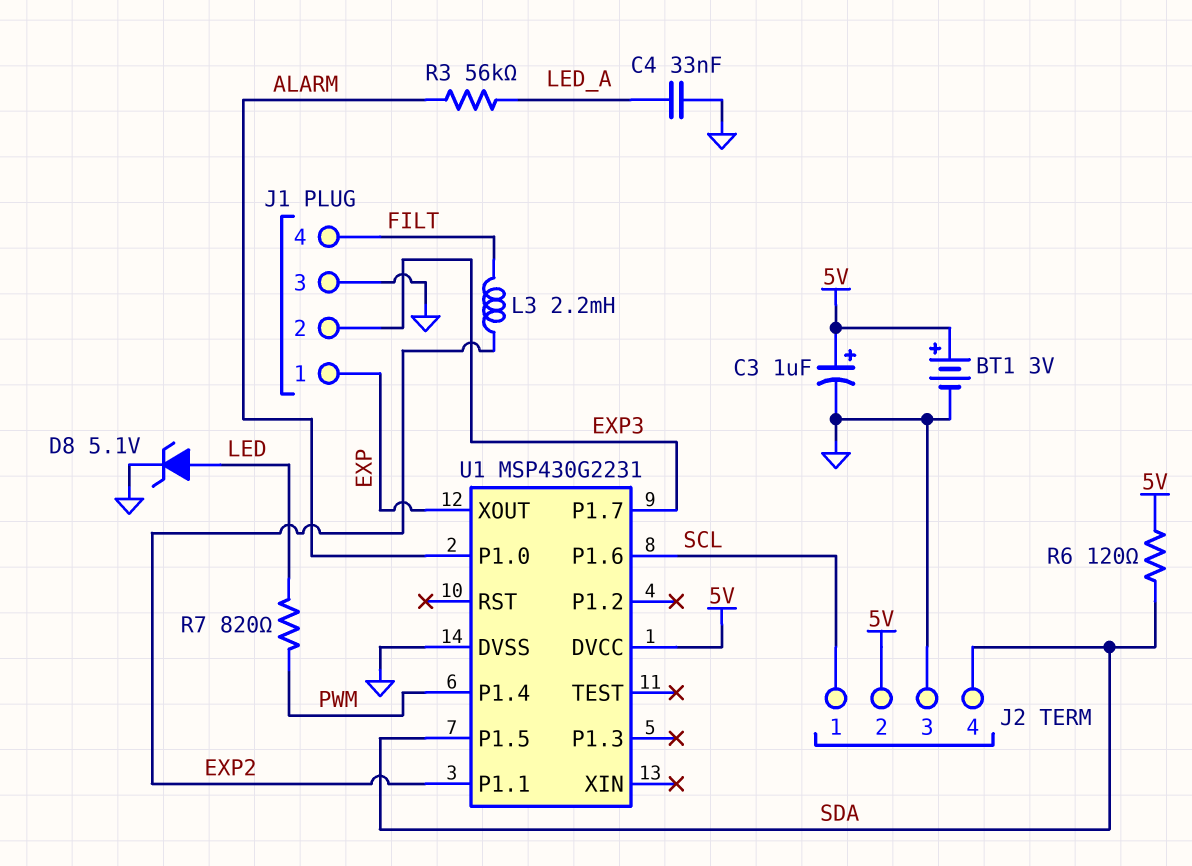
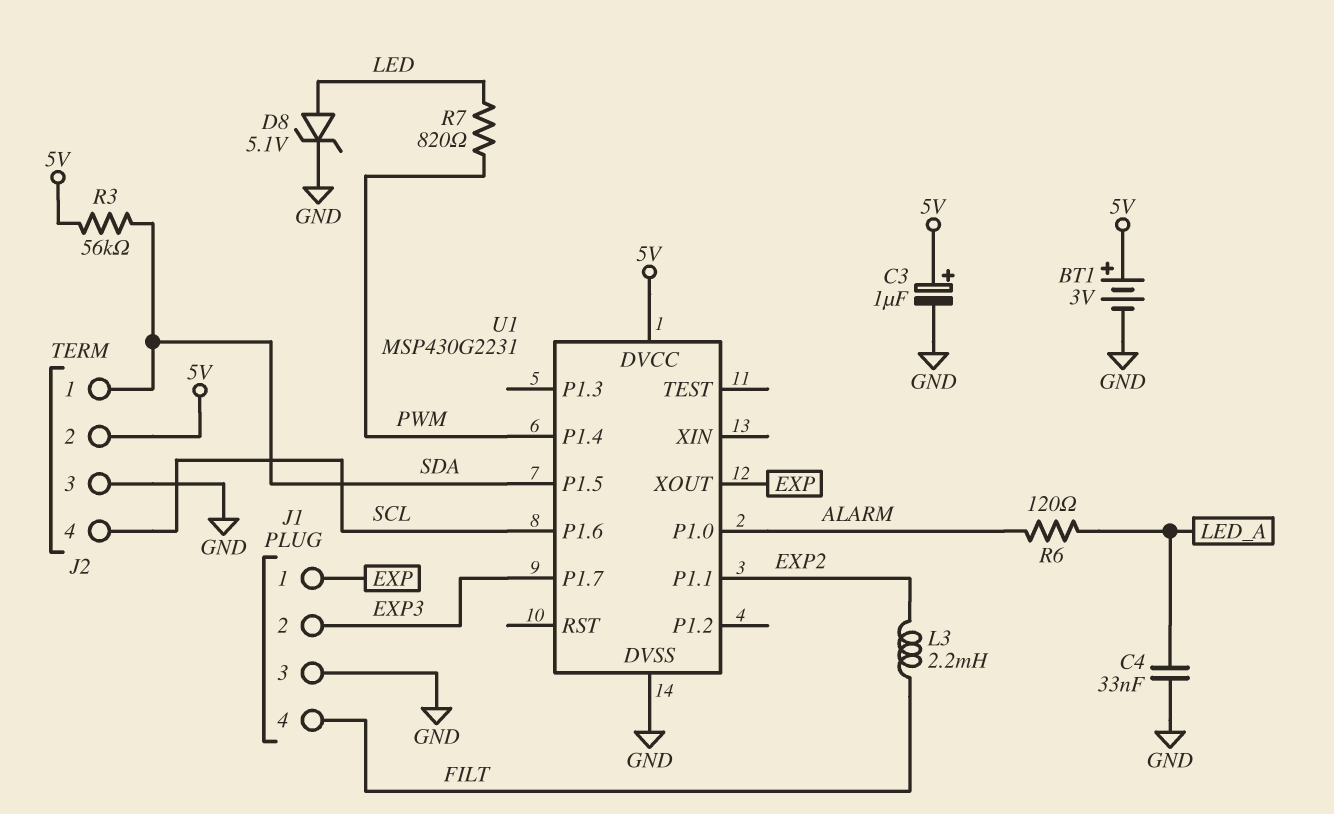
J2 pin 1: SCL -> SDA
J2 pin 4: SDA -> SCL
R3: 56k (ALARM, LED_A) -> 56k (5V, SDA)
R6: 120 (5V, SDA) -> 120 (ALARM, LED_A)

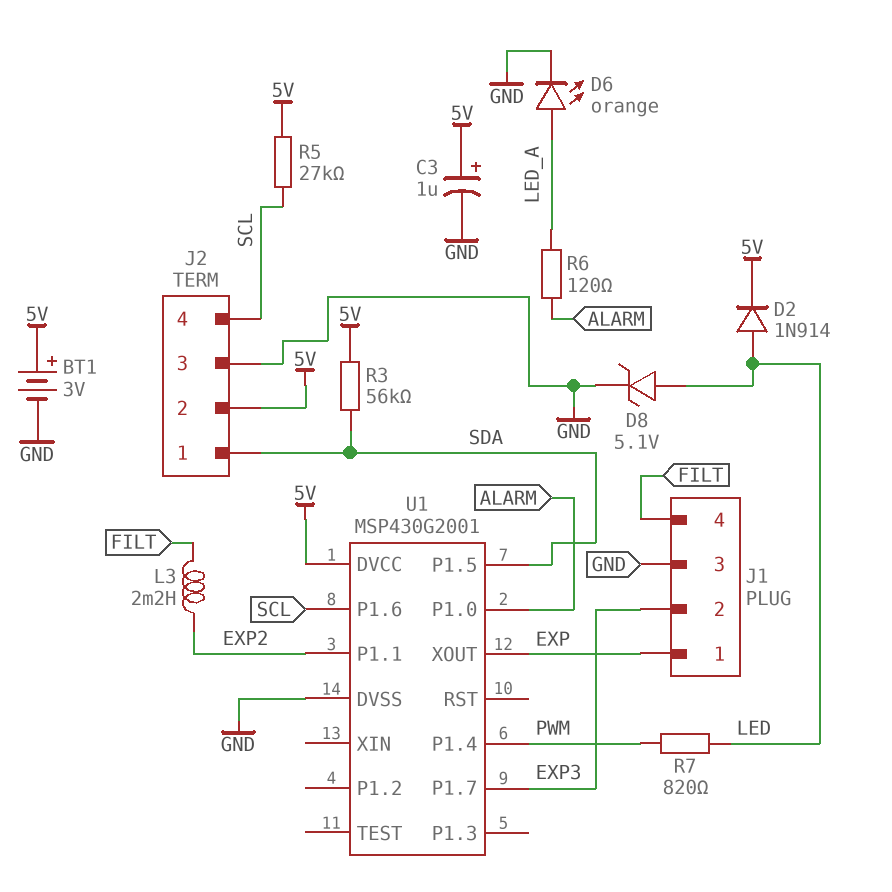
C4: 33nF (GND, LED_A) -> none
D2: none -> diode 1N914 (A LED, K 5V)
D6: none -> LED orange (A LED_A, K GND)
R5: none -> 27k (5V, SCL)
U1: MSP430G2231 -> MSP430G2001

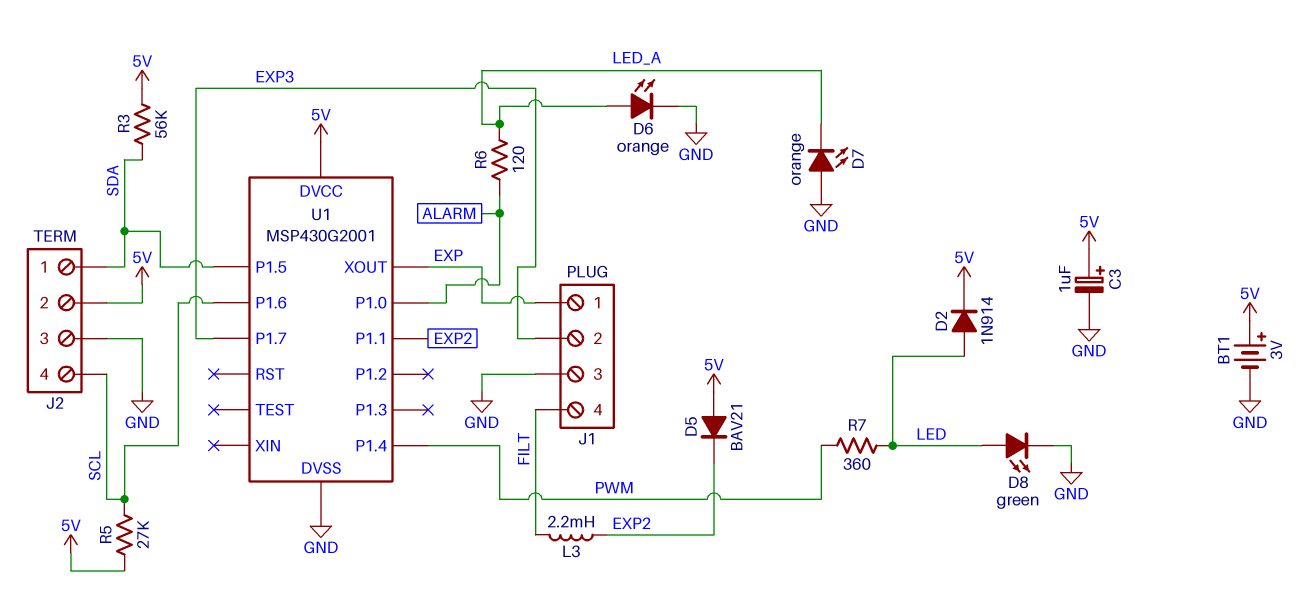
D5: none -> diode BAV21 (A 5V, K EXP2)
D7: none -> LED orange (A GND, K LED_A)
D8: zener 5.1V (A LED, K GND) -> LED green (A LED, K GND)
R7: 820 (LED, PWM) -> 360 (LED, PWM)

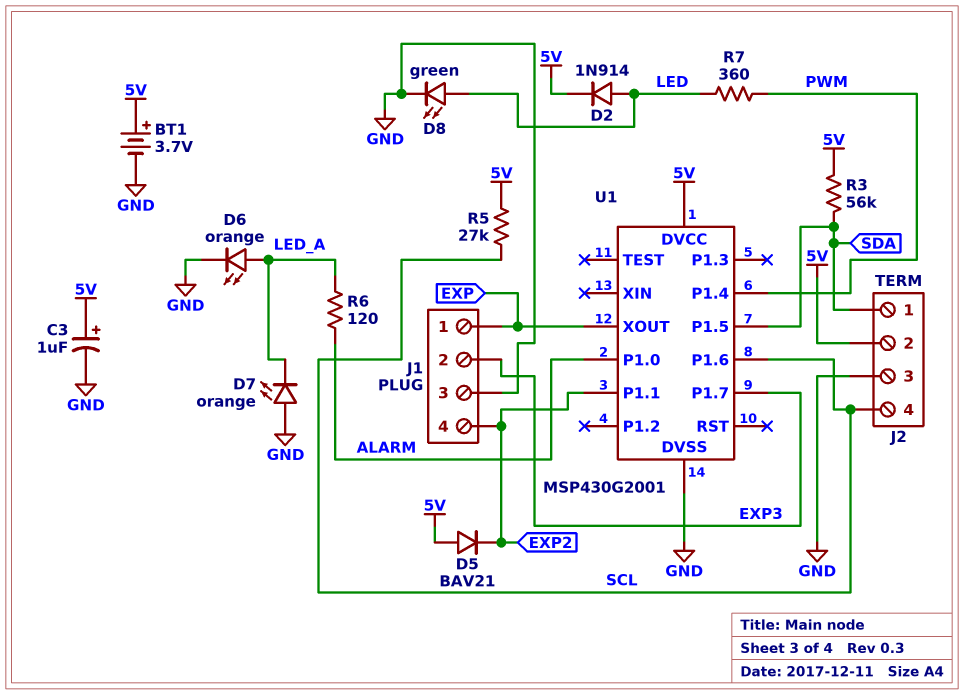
BT1: 3V (plus 5V, minus GND) -> 3.7V (plus 5V, minus GND)
J1 pin 4: FILT -> EXP2
L3: 2.2mH (EXP2, FILT) -> none

